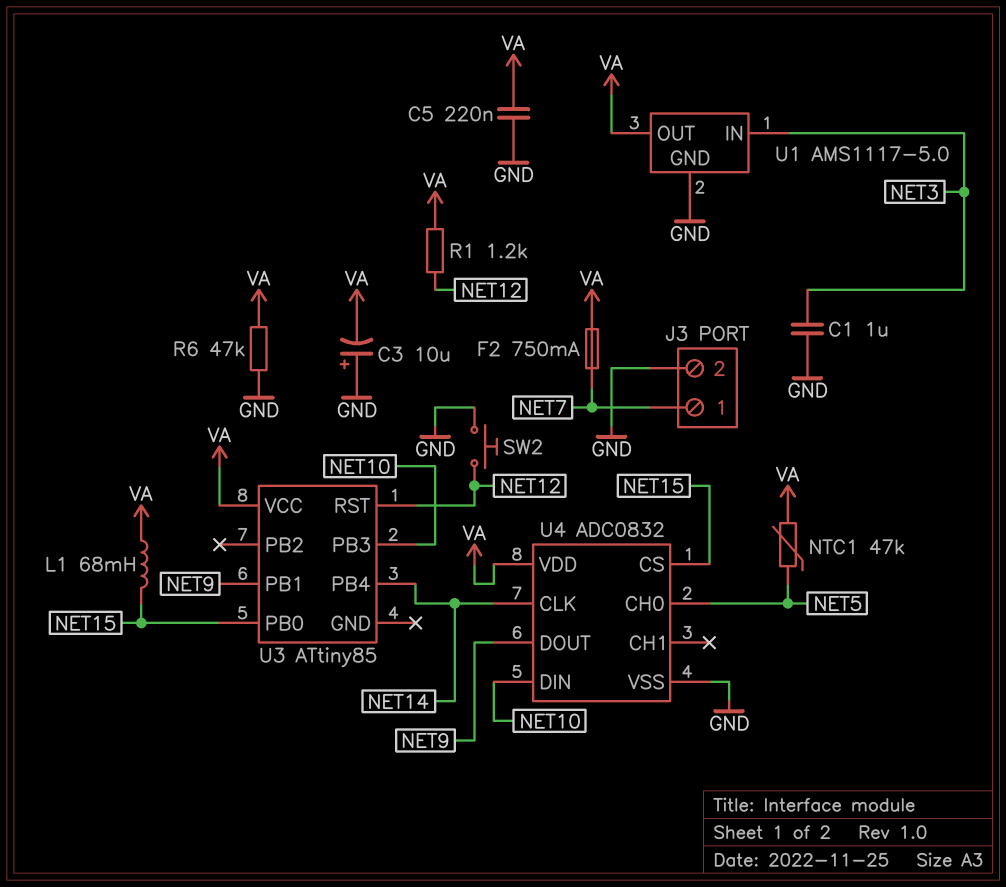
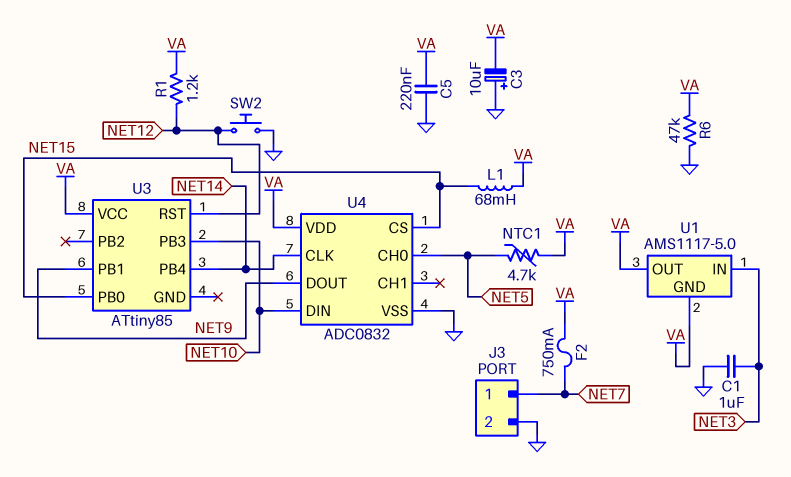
NTC1: 47k (NET5, VA) -> 4.7k (NET5, VA)
U1 pin GND: GND -> VA

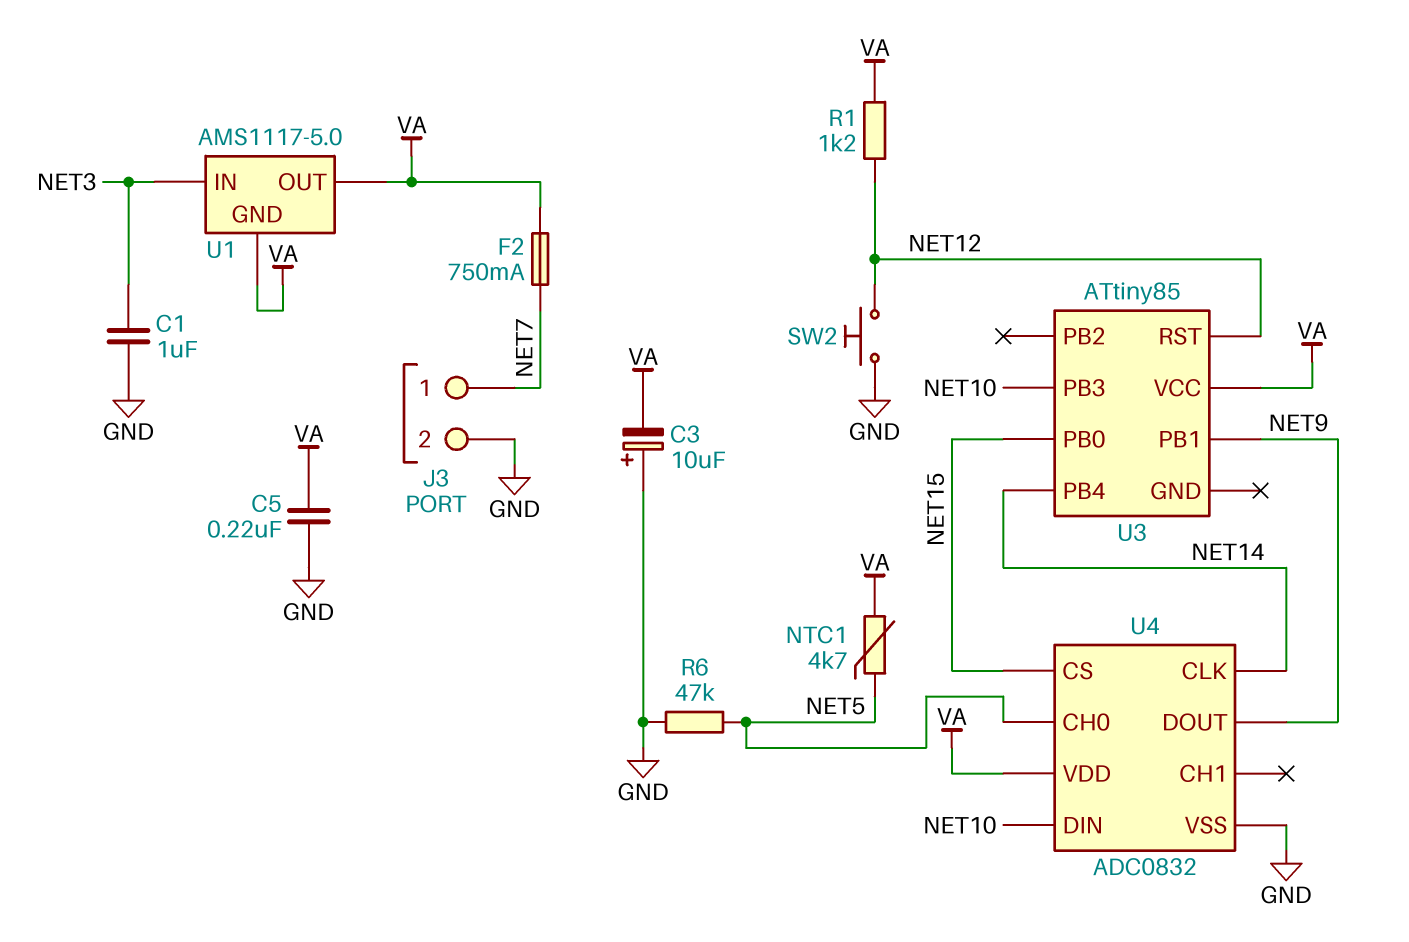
L1: 68mH (NET15, VA) -> none
R6: 47k (GND, VA) -> 47k (GND, NET5)

